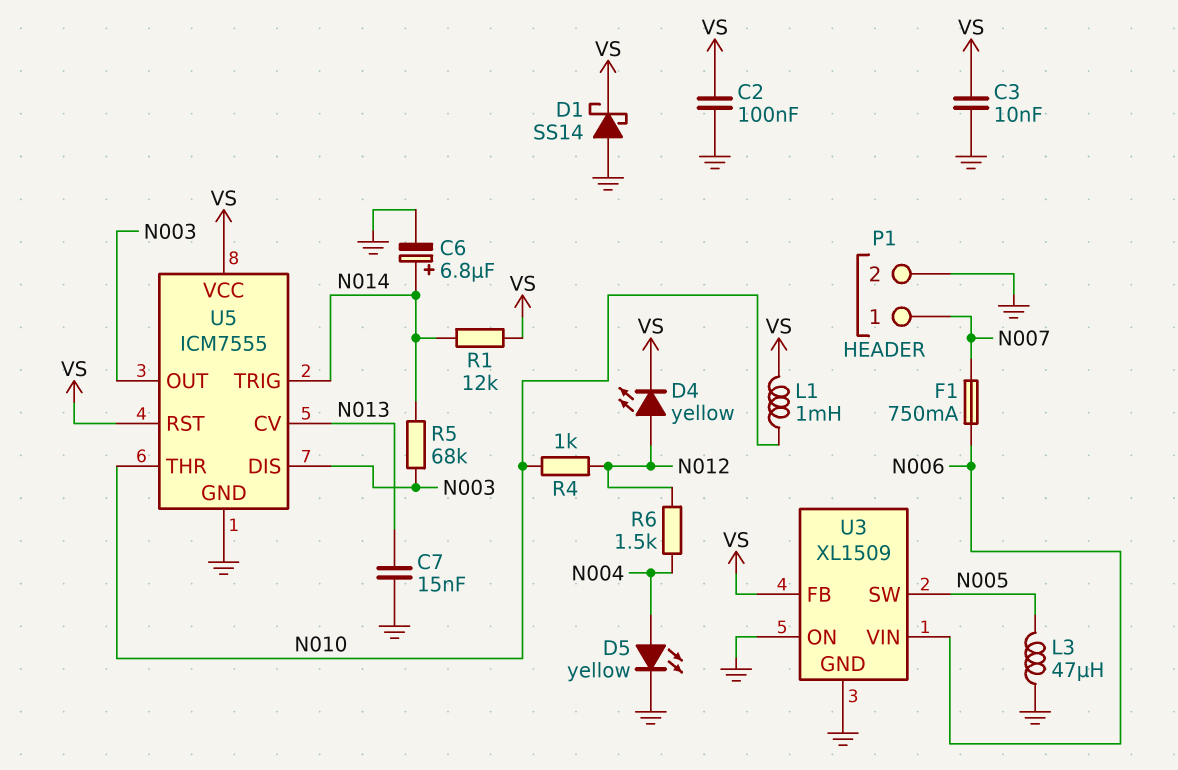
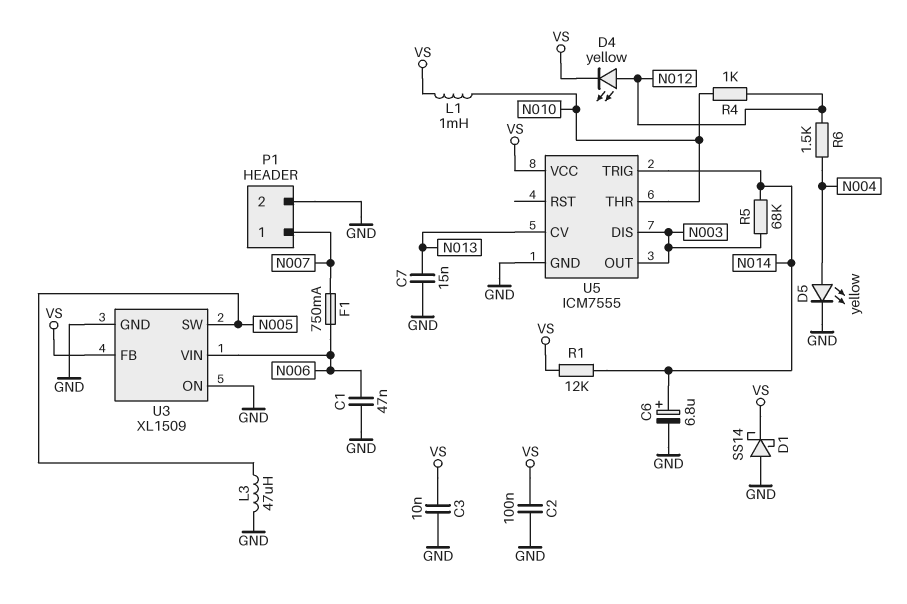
C1: none -> 47nF (GND, N006)
U5 pin RST: VS -> none

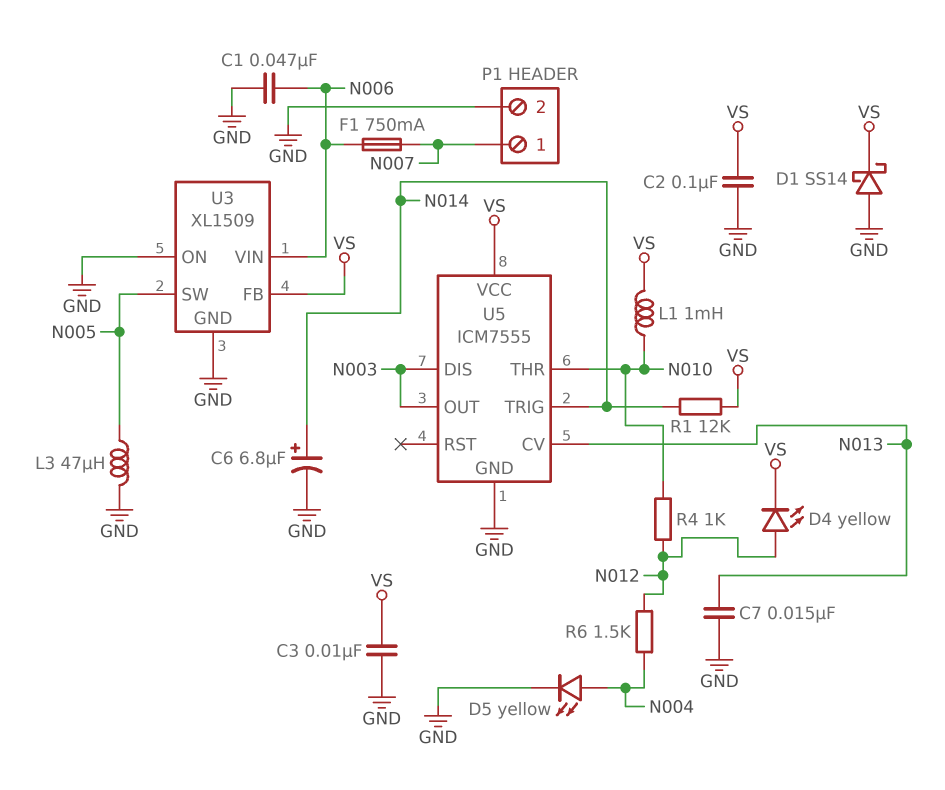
R5: 68k (N003, N014) -> none

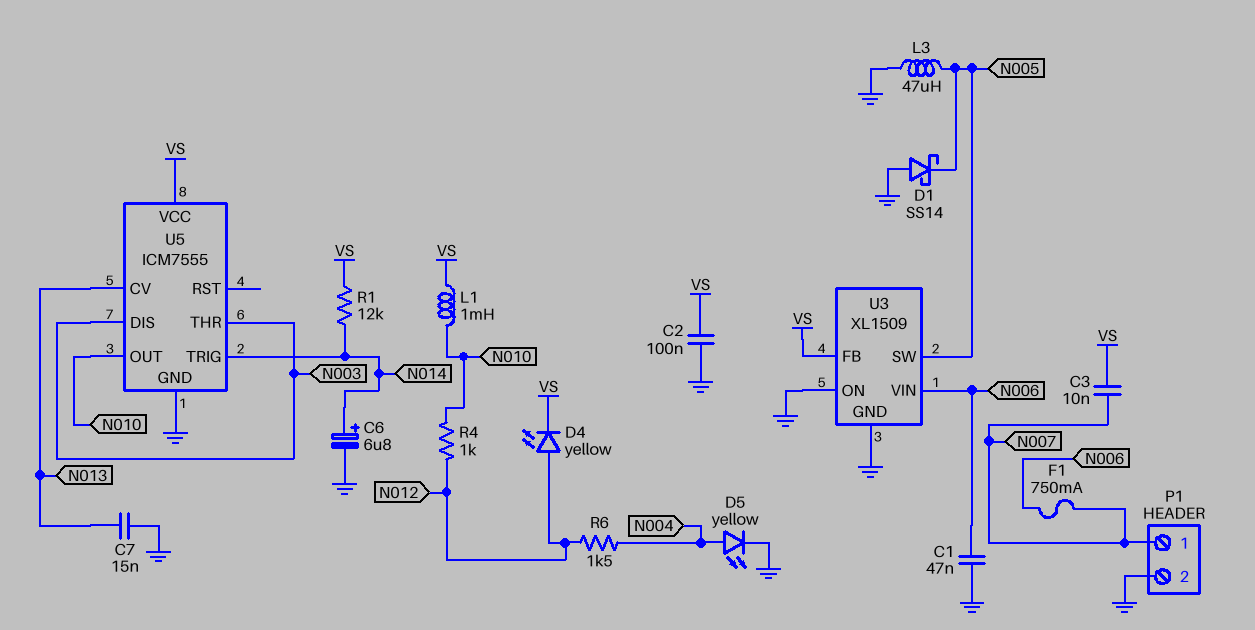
C3: 10nF (GND, VS) -> 10nF (N007, VS)
D1: schottky SS14 (A GND, K VS) -> schottky SS14 (A GND, K N005)
U5 pin OUT: N003 -> N010
U5 pin THR: N010 -> N003

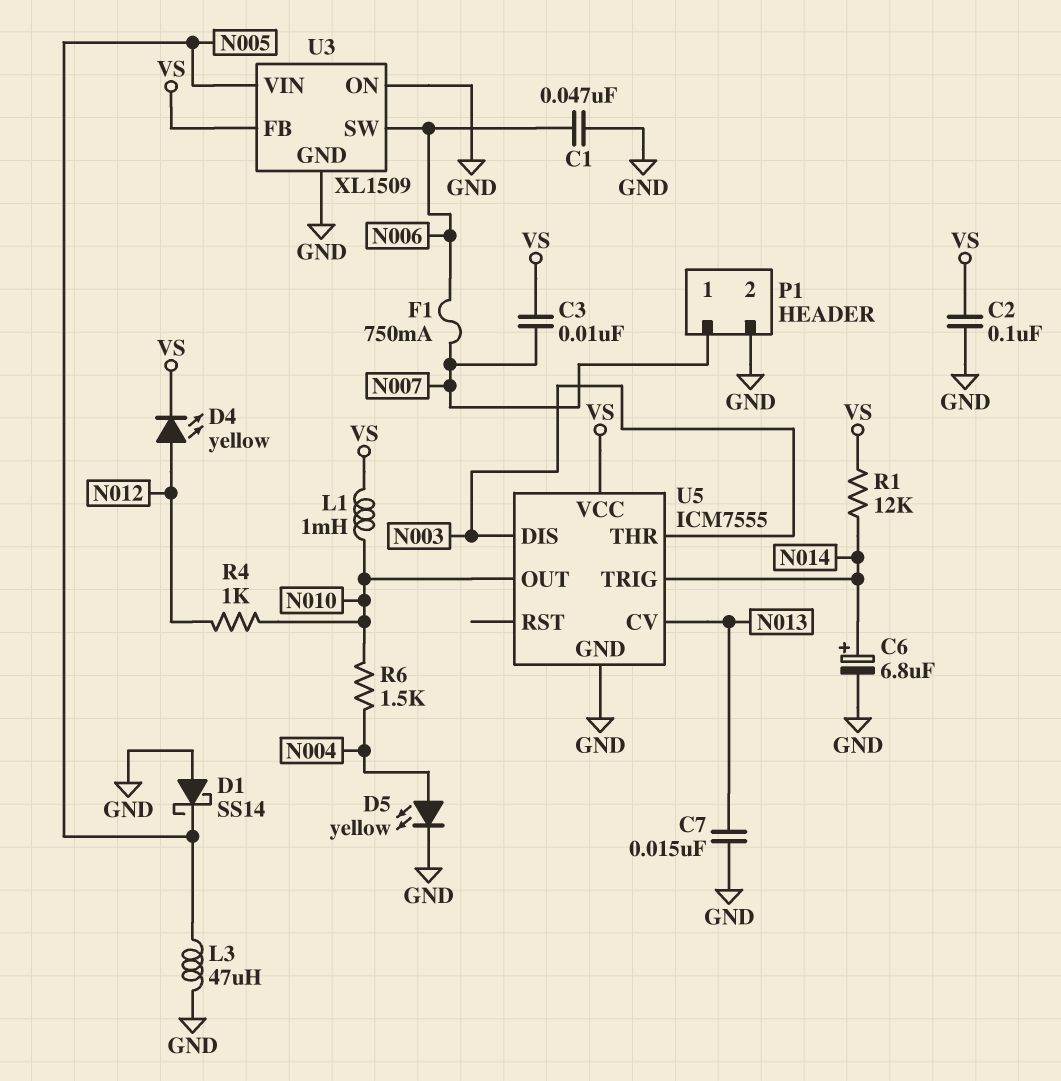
R6: 1.5k (N004, N012) -> 1.5k (N004, N010)
U3 pin SW: N005 -> N006
U3 pin VIN: N006 -> N005

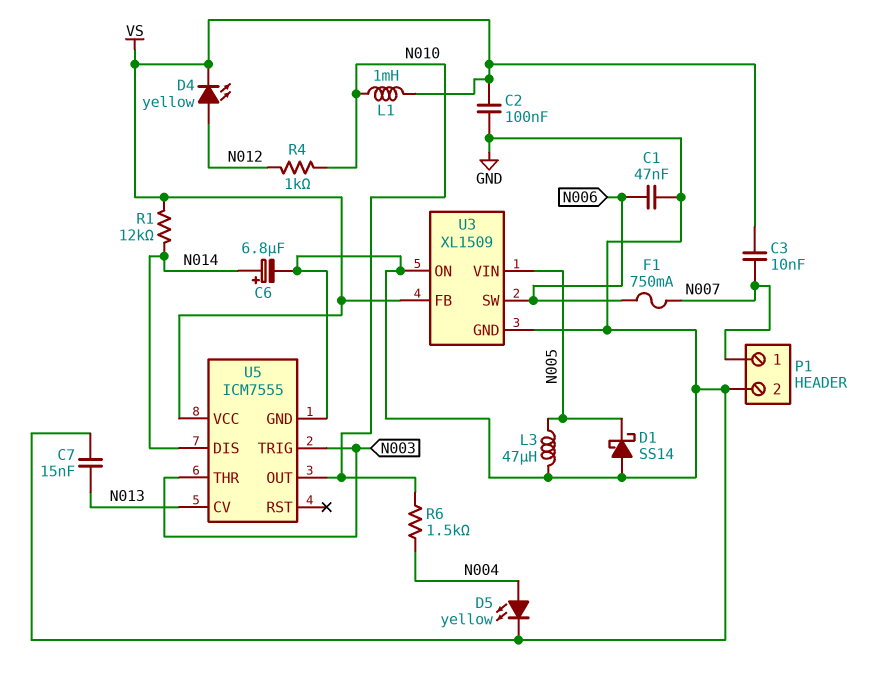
U5 pin DIS: N003 -> N014
U5 pin TRIG: N014 -> N003

